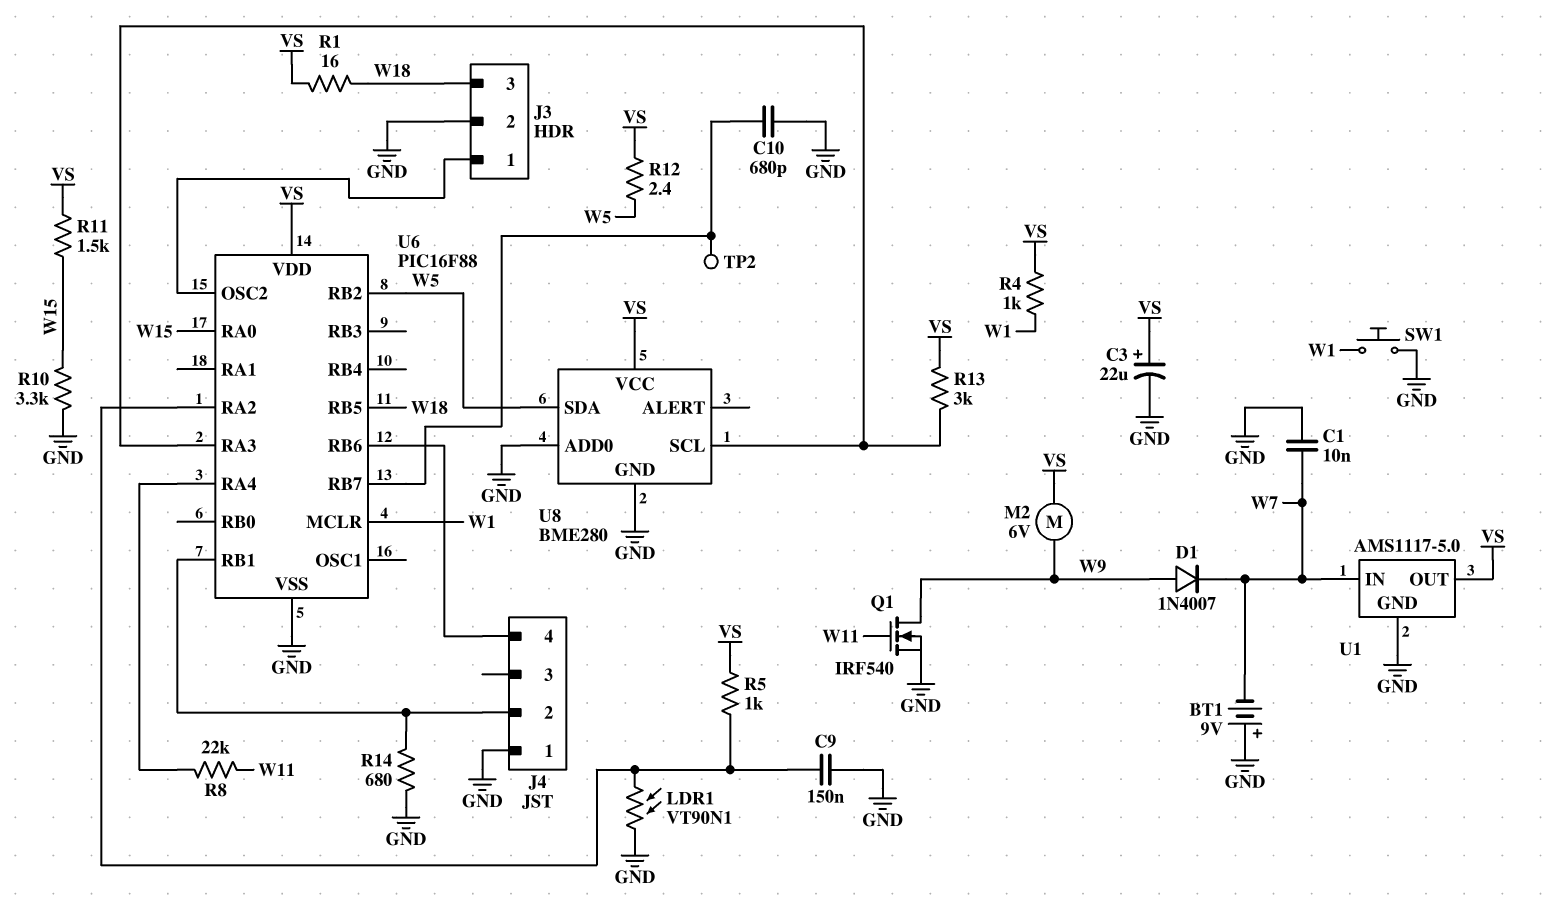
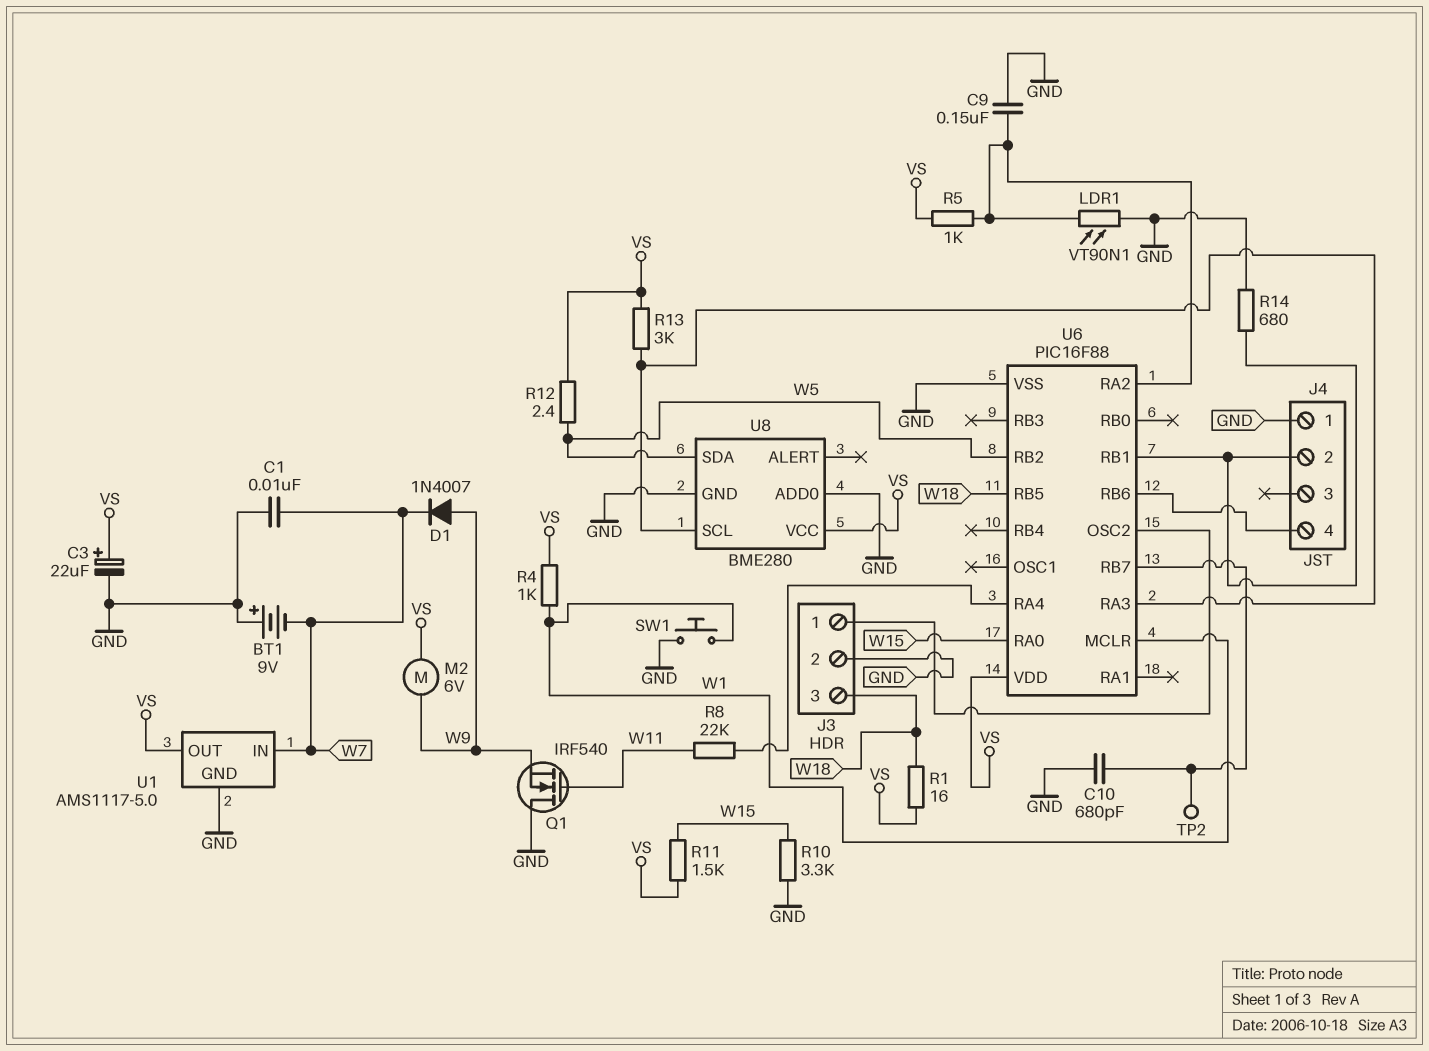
Q1: NMOS IRF540 (G W11, D W9, S GND) -> NMOS IRF540 (G W11, D GND, S W9)

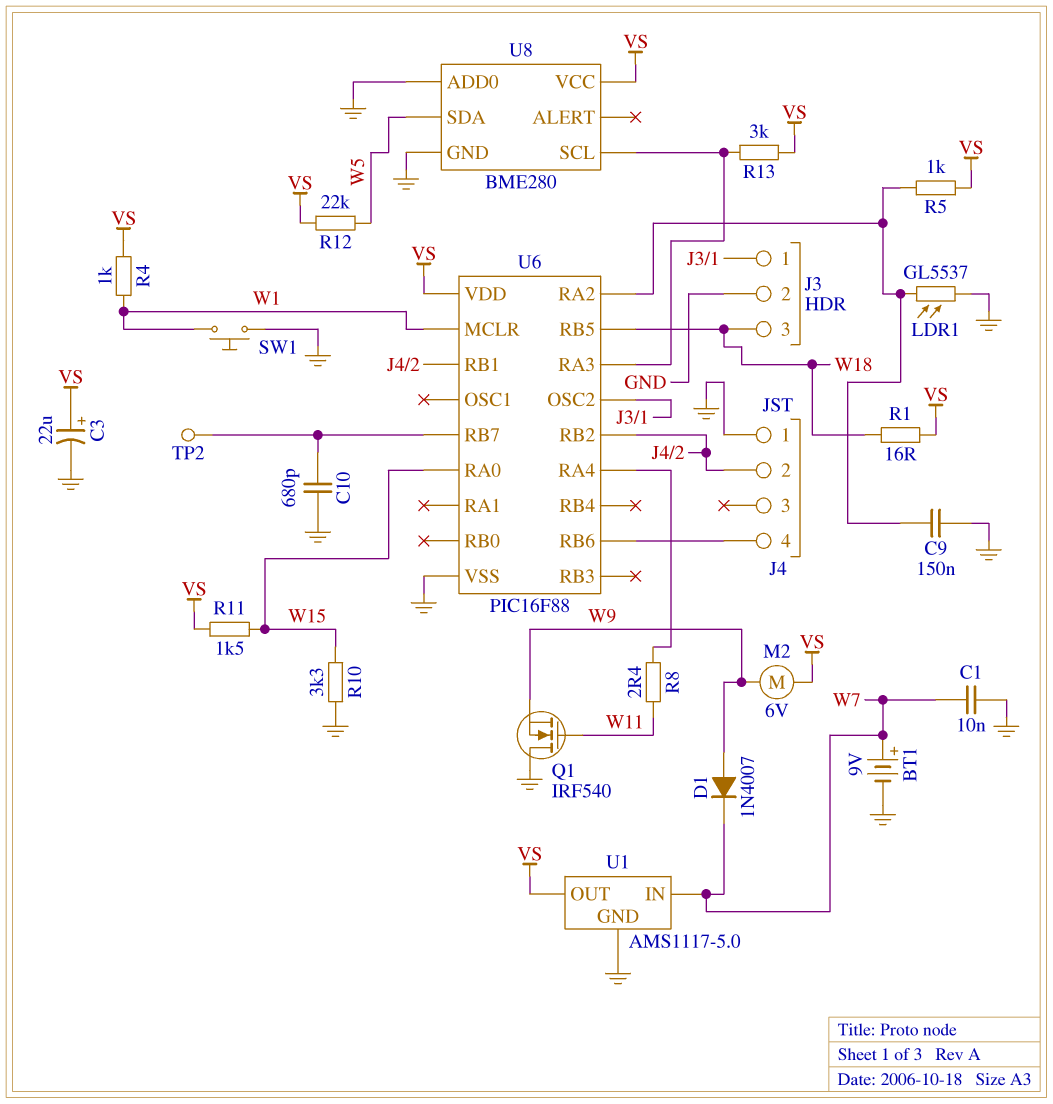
BT1: 9V (plus GND, minus W7) -> 9V (plus W7, minus GND)
LDR1: VT90N1 (GND, U6/RA2) -> GL5537 (GND, U6/RA2)
R8: 22k (U6/RA4, W11) -> 2.4 (U6/RA4, W11)
R12: 2.4 (VS, W5) -> 22k (VS, W5)
R14: 680 (GND, J4/2) -> none
U6 pin RB2: W5 -> J4/2

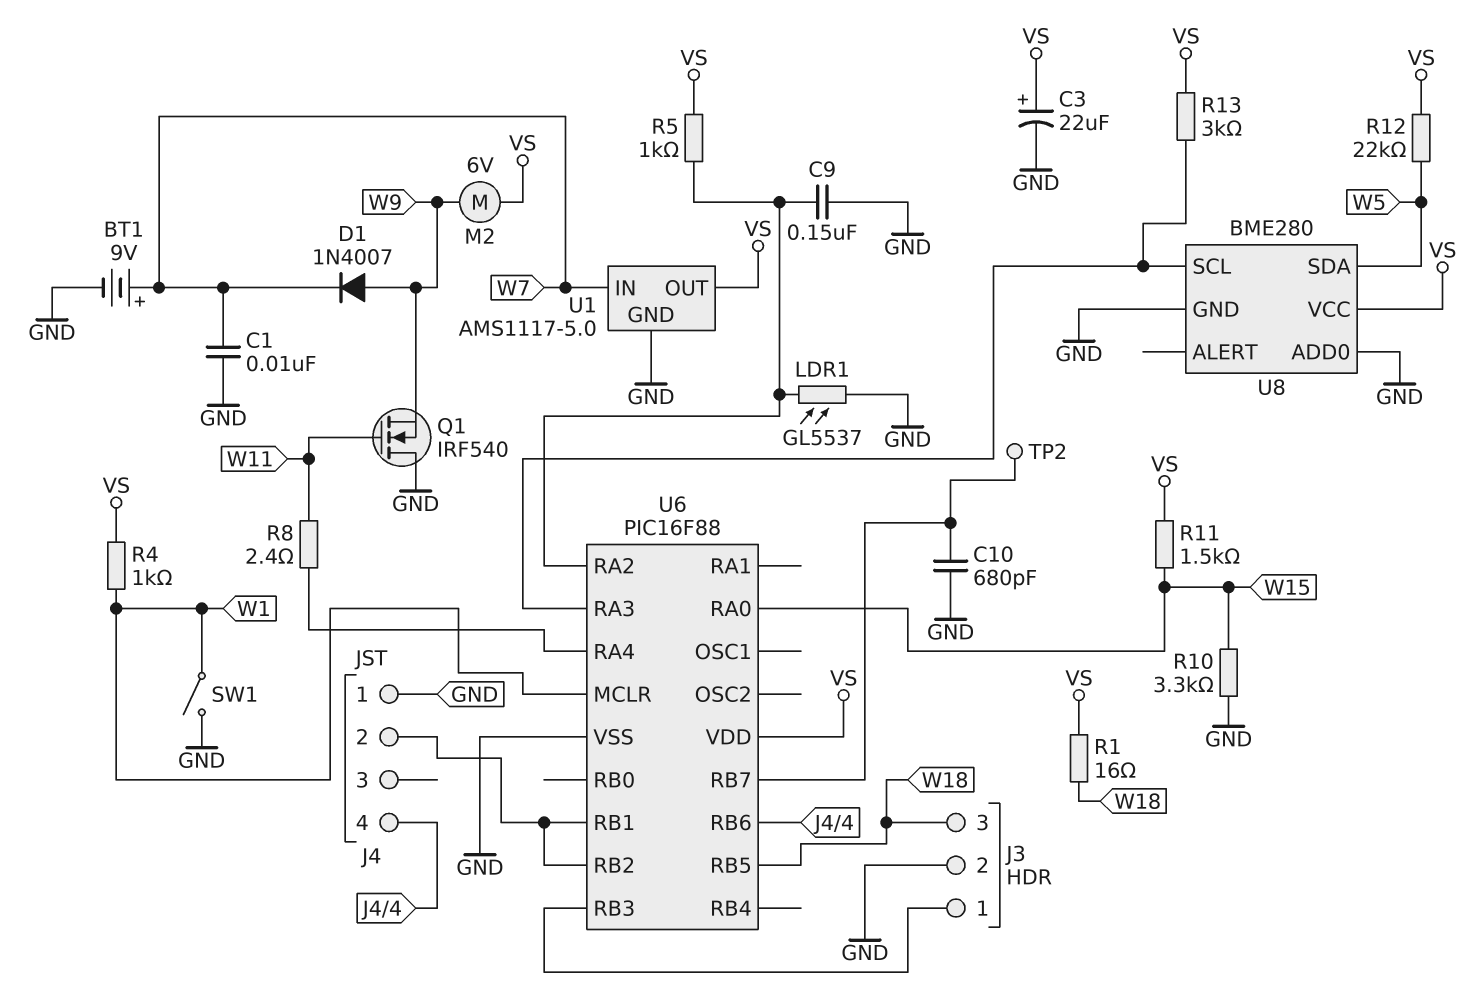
SW1: button (GND, W1) -> switch (GND, W1)
U6 pin OSC2: J3/1 -> none
U6 pin RB3: none -> J3/1

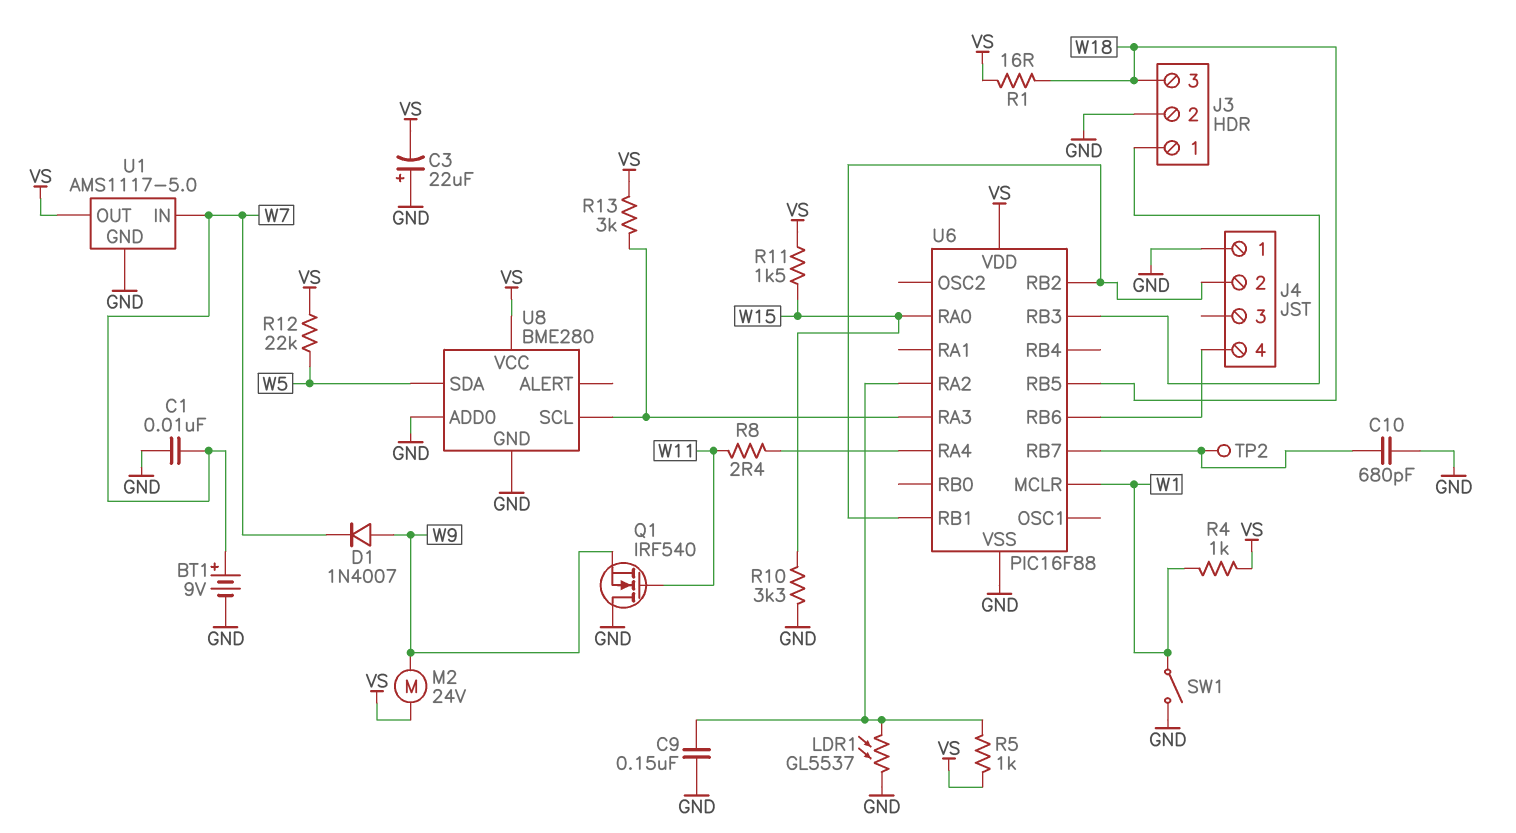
C3: 22uF (plus VS, minus GND) -> 22uF (plus GND, minus VS)
M2: motor 6V (VS, W9) -> motor 24V (VS, W9)

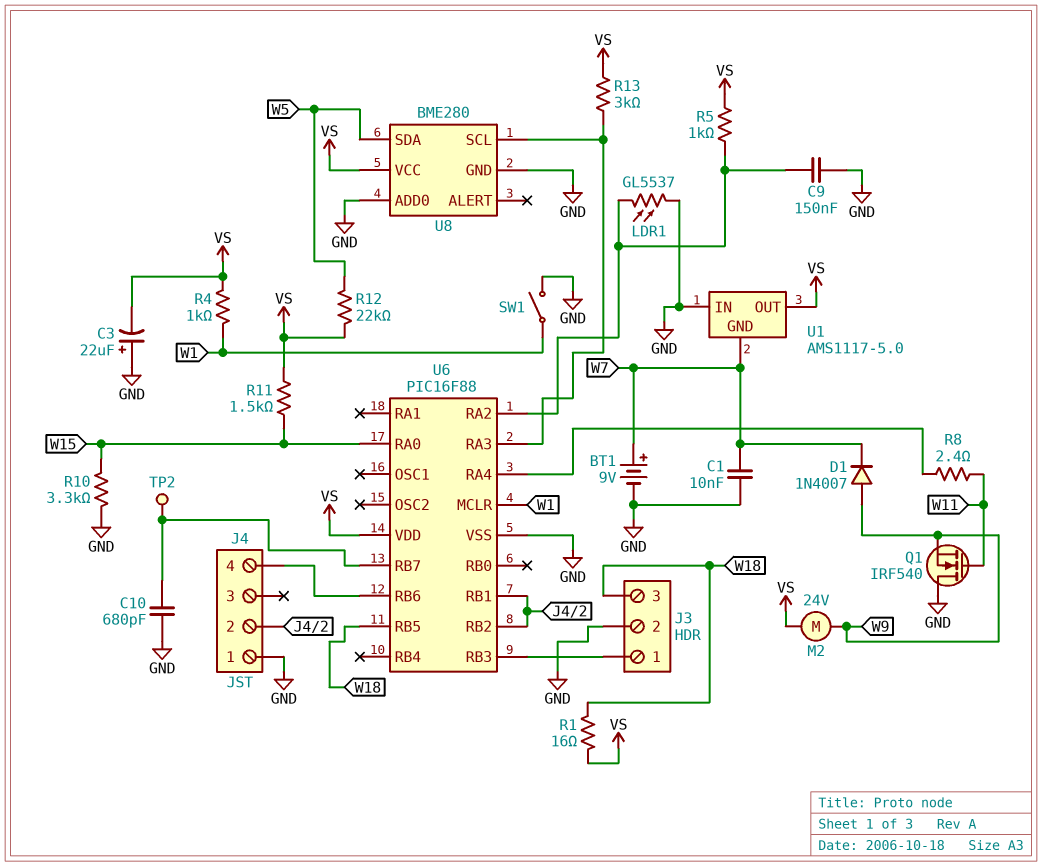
U1 pin GND: GND -> W7
U1 pin IN: W7 -> GND

